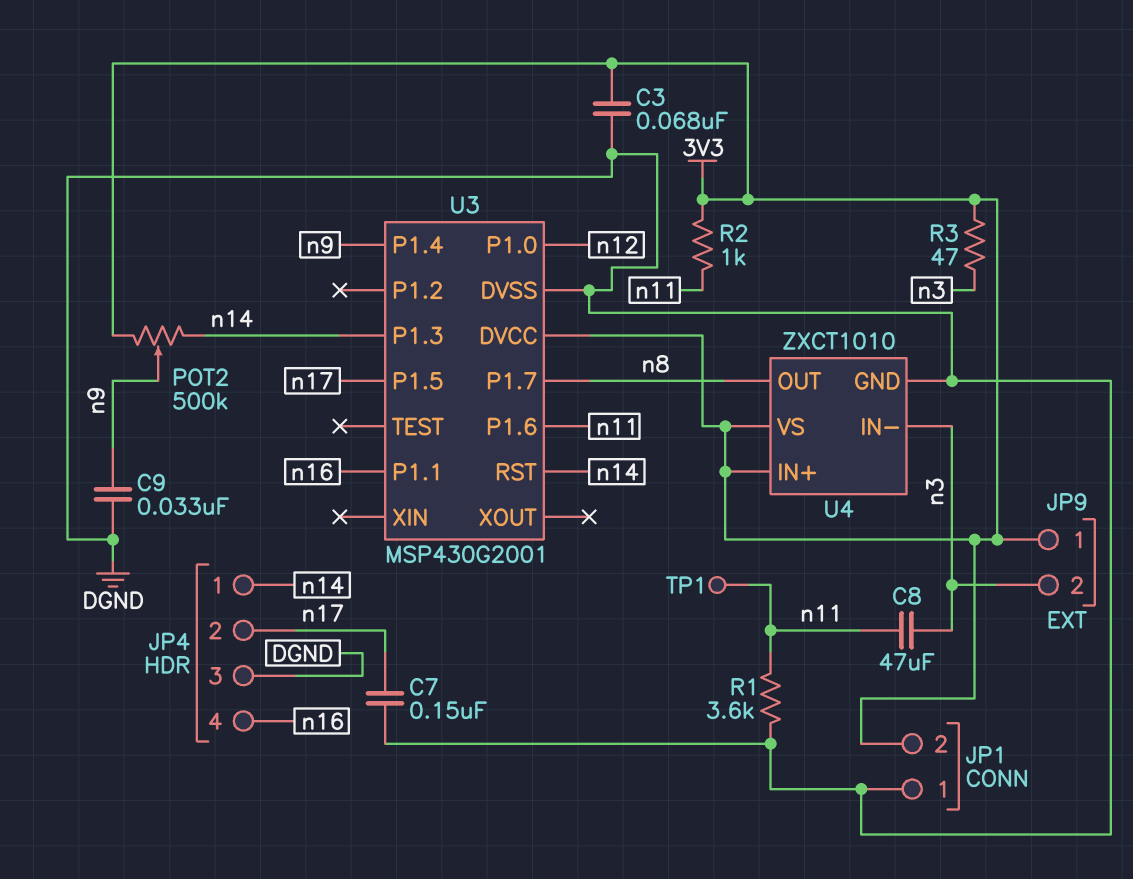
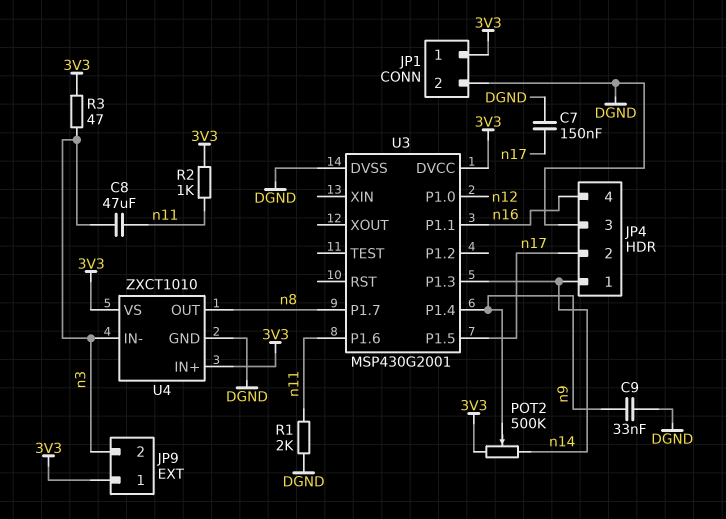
C3: 68nF (3V3, DGND) -> none
JP1 pin 1: DGND -> 3V3
JP1 pin 2: 3V3 -> DGND
R1: 3.6k (DGND, n11) -> 2k (DGND, n11)
TP1: test point (n11) -> none
U3 pin RST: n14 -> none

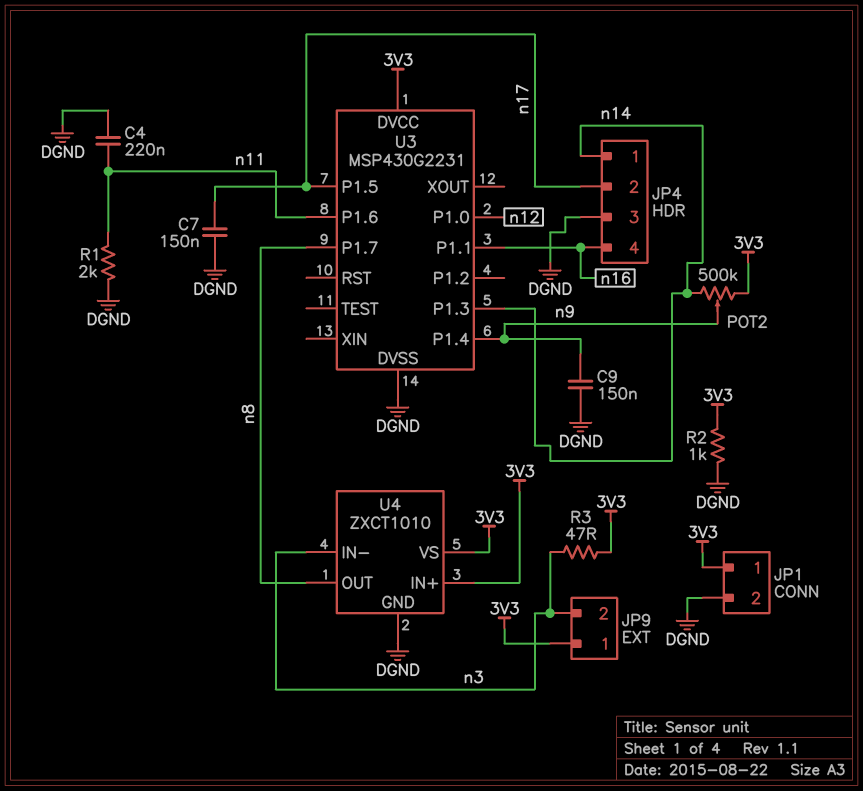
C4: none -> 220nF (DGND, n11)
C8: 47uF (n3, n11) -> none
C9: 33nF (DGND, n9) -> 150nF (DGND, n9)
R2: 1k (3V3, n11) -> 1k (3V3, DGND)
U3: MSP430G2001 -> MSP430G2231

